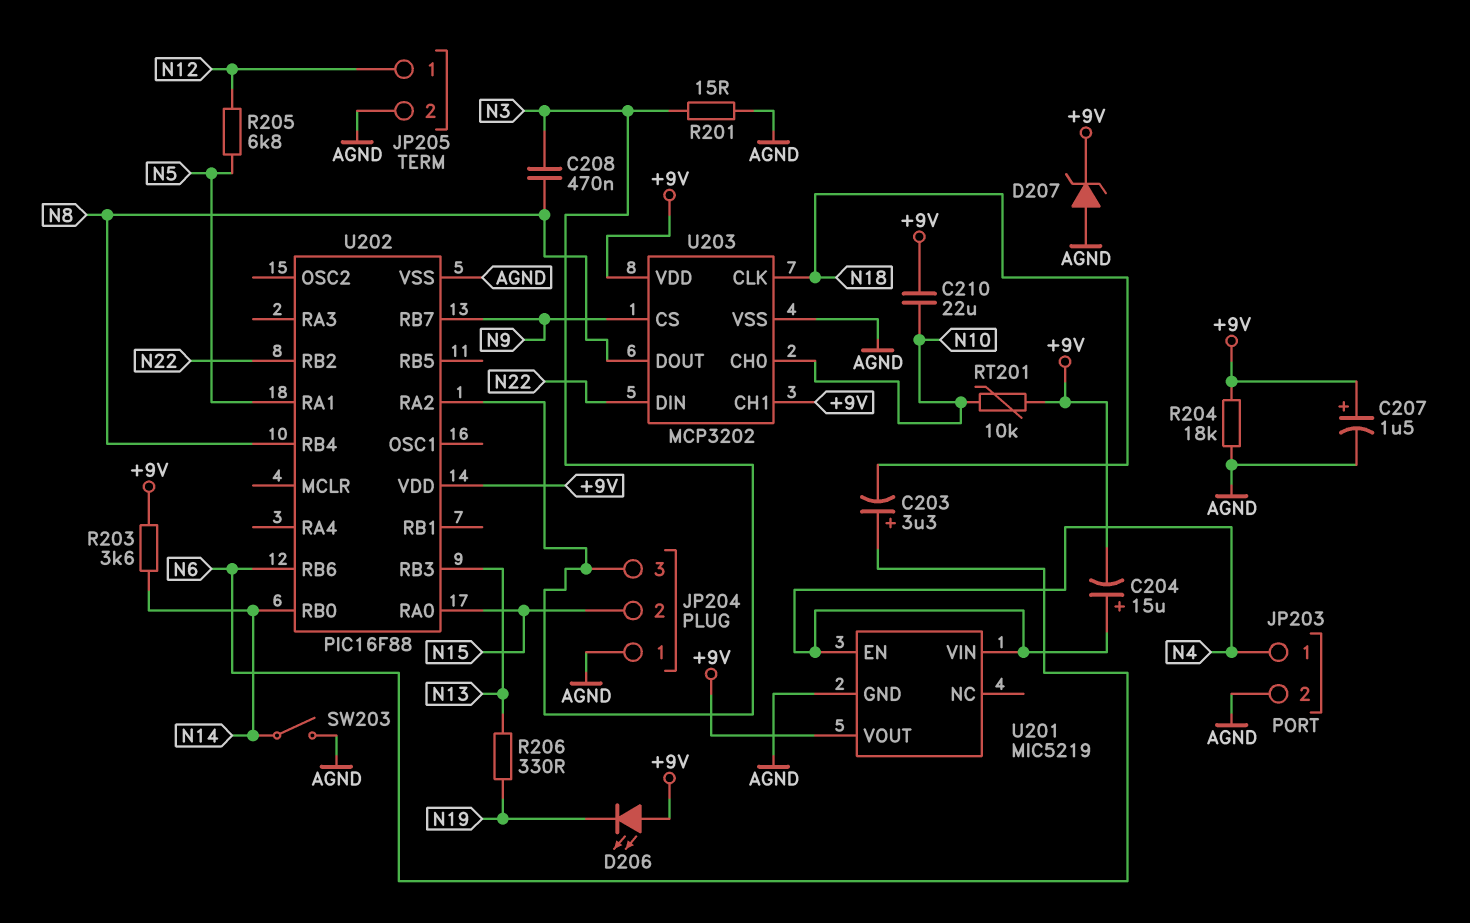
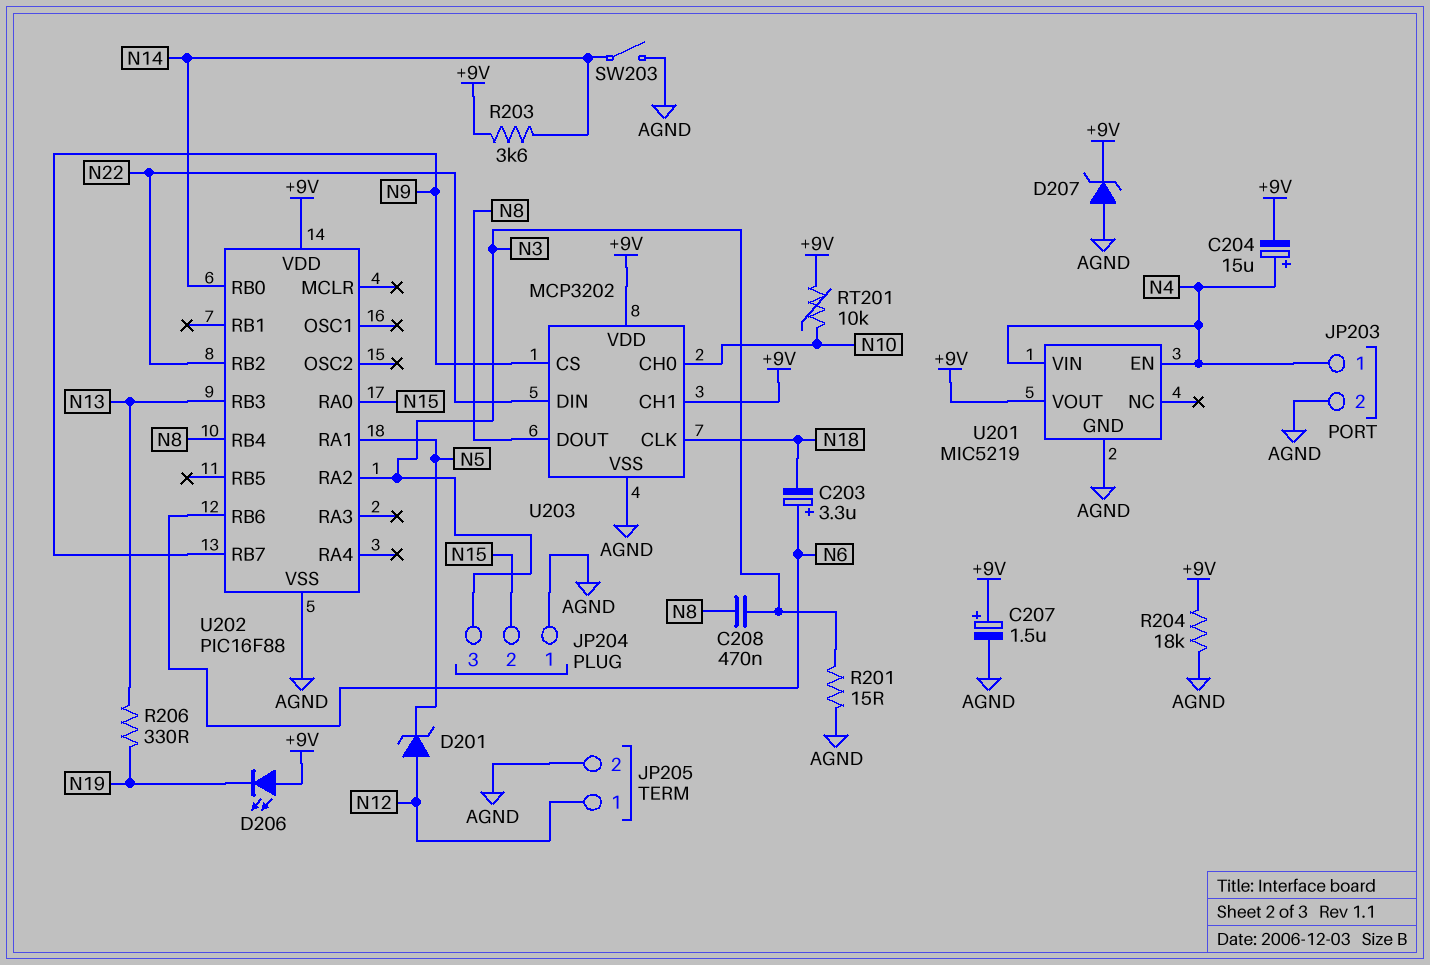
C210: 22uF (+9V, N10) -> none
D201: none -> zener (A N12, K N5)
R205: 6.8k (N5, N12) -> none

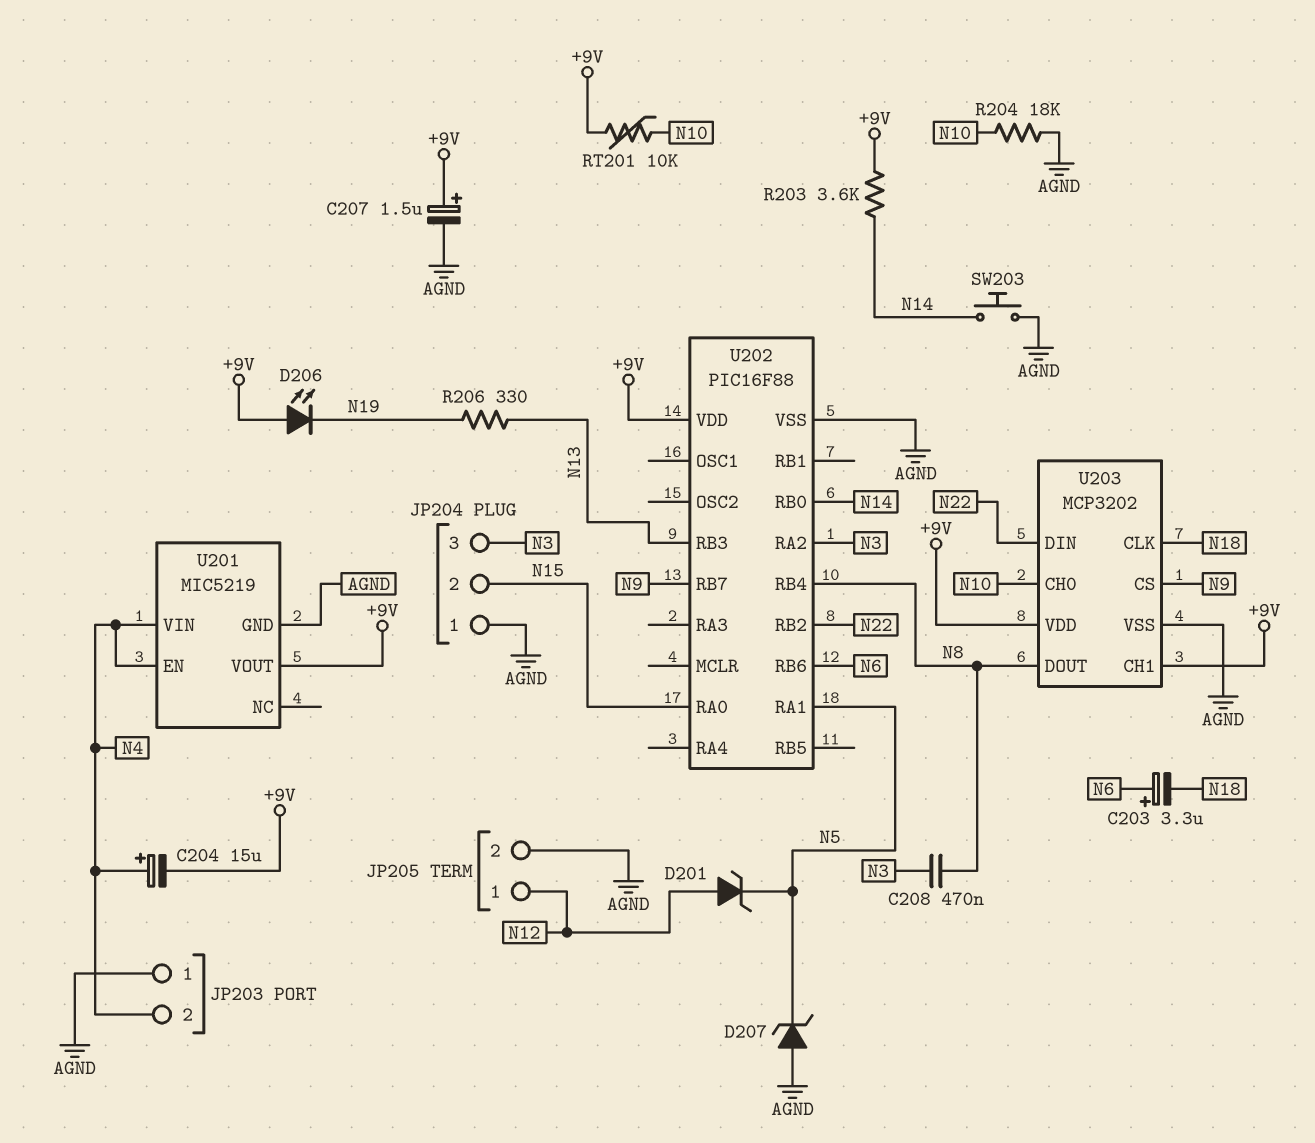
D207: zener (A AGND, K +9V) -> zener (A AGND, K N5)
JP203 pin 1: N4 -> AGND
JP203 pin 2: AGND -> N4
R201: 15 (AGND, N3) -> none
R204: 18k (+9V, AGND) -> 18k (AGND, N10)
SW203: switch (AGND, N14) -> button (AGND, N14)

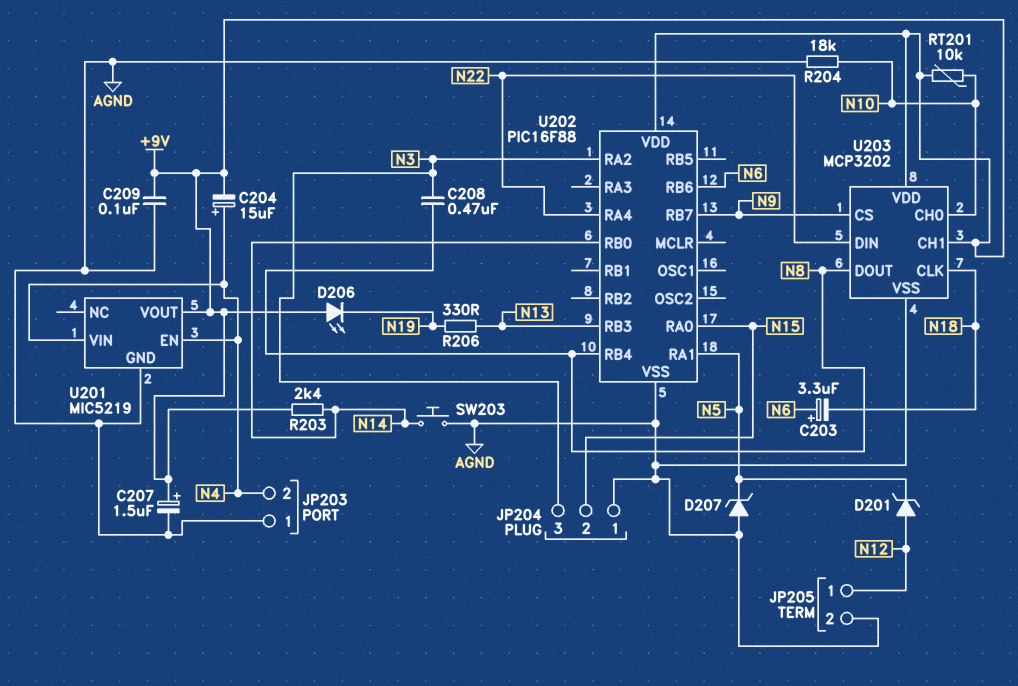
C209: none -> 100nF (+9V, AGND)
R203: 3.6k (+9V, N14) -> 2.4k (+9V, N14)
U202 pin RA4: none -> N22
U202 pin RB2: N22 -> none

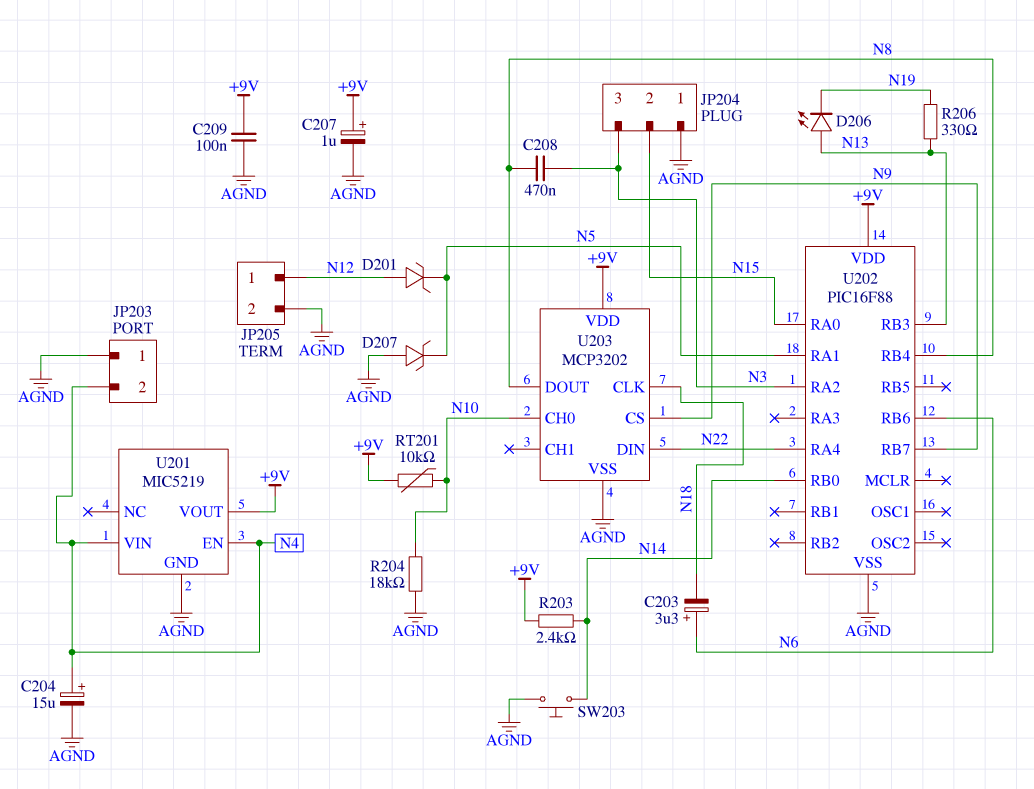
C204: 15uF (plus N4, minus +9V) -> 15uF (plus N4, minus AGND)
C207: 1.5uF (plus +9V, minus AGND) -> 1uF (plus +9V, minus AGND)
D206: LED (A +9V, K N19) -> LED (A N13, K N19)
U203 pin CH1: +9V -> none

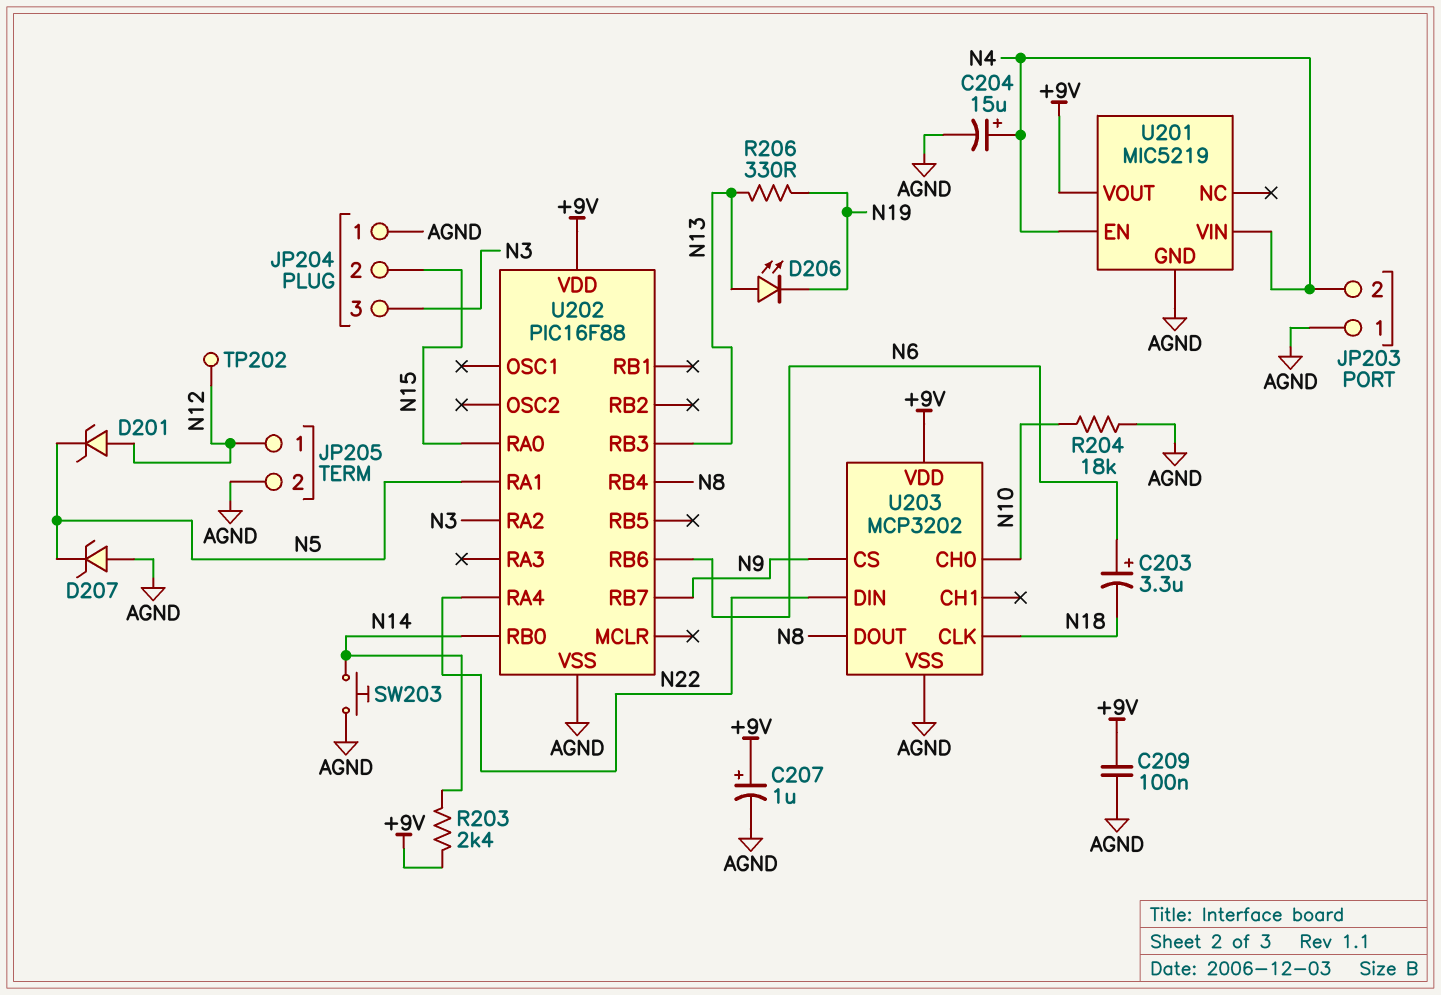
C208: 470nF (N3, N8) -> none
RT201: 10k (+9V, N10) -> none
TP202: none -> test point (N12)

